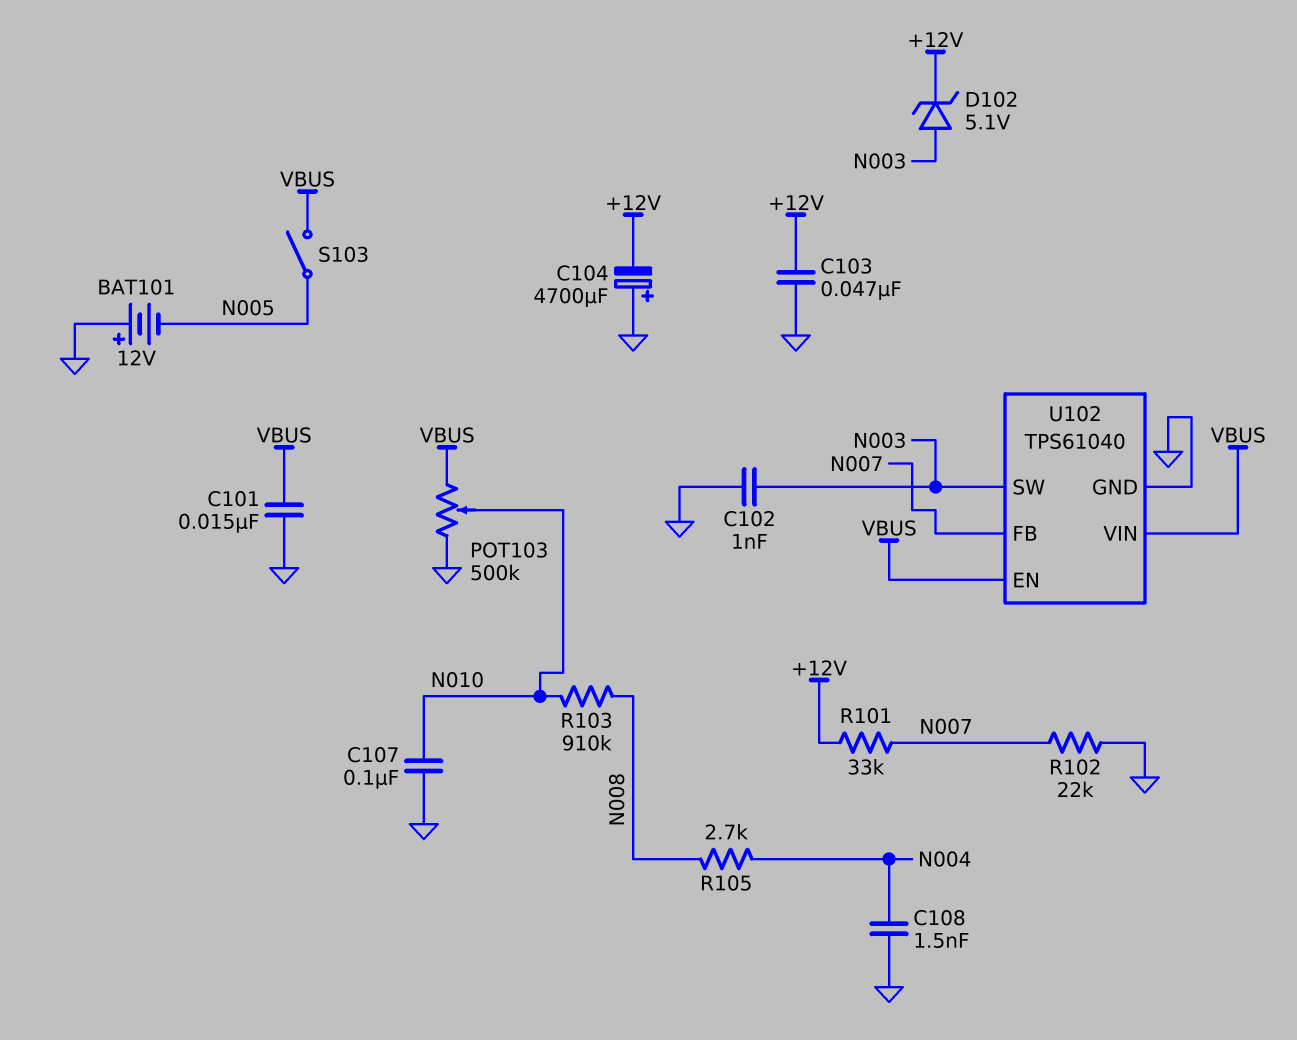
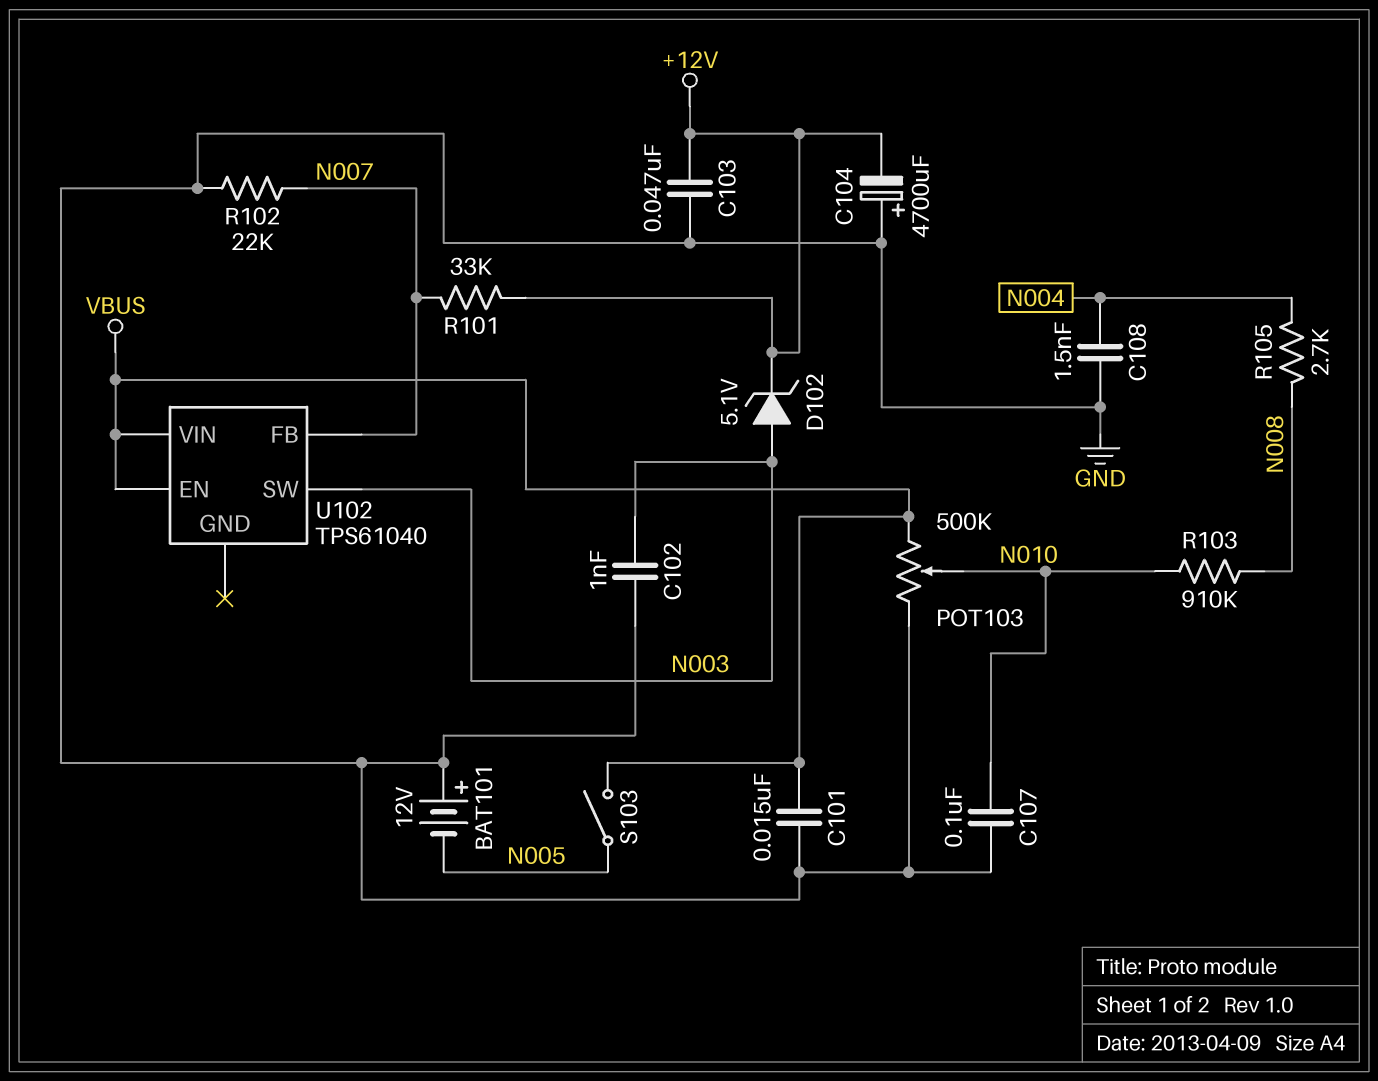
U102 pin GND: GND -> none

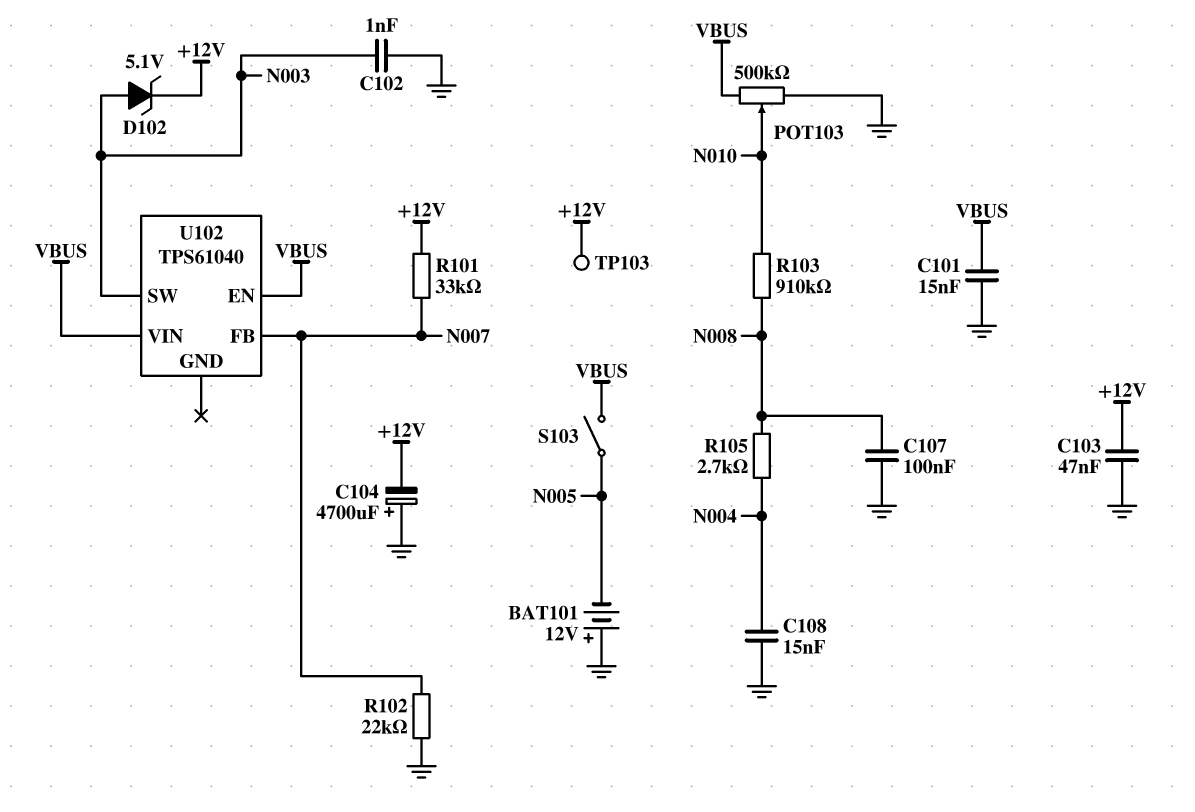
C107: 100nF (GND, N010) -> 100nF (GND, N008)
C108: 1.5nF (GND, N004) -> 15nF (GND, N004)
TP103: none -> test point (+12V)

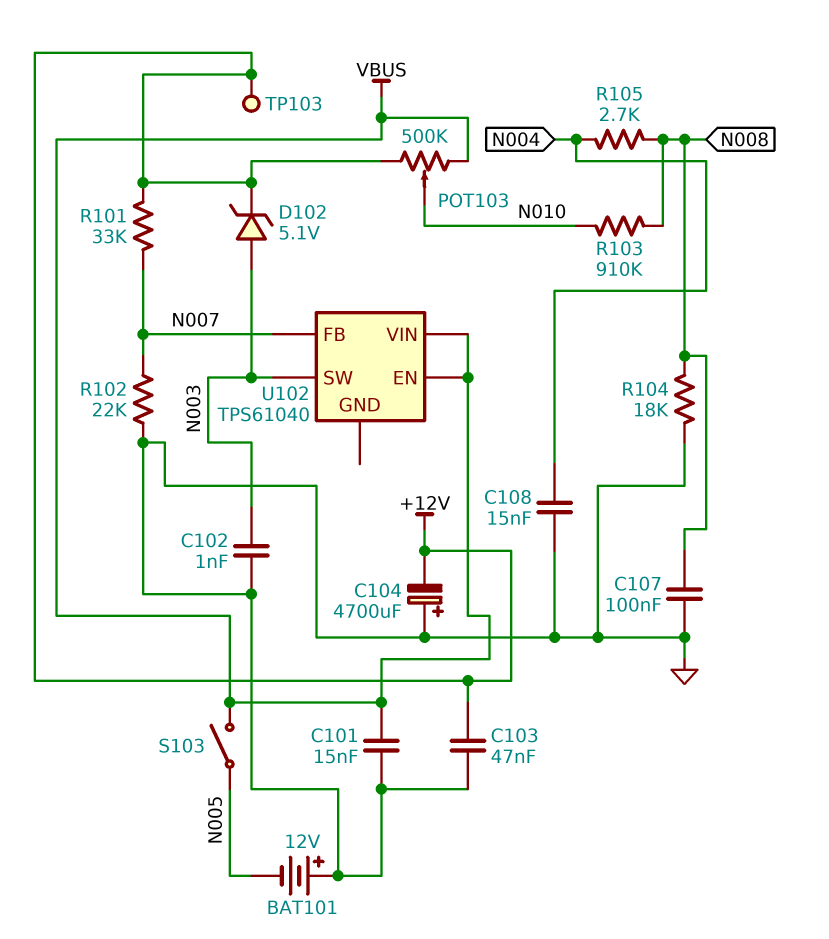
POT103: 500k (GND, VBUS, wiper N010) -> 500k (+12V, VBUS, wiper N010)
R104: none -> 18k (GND, N008)

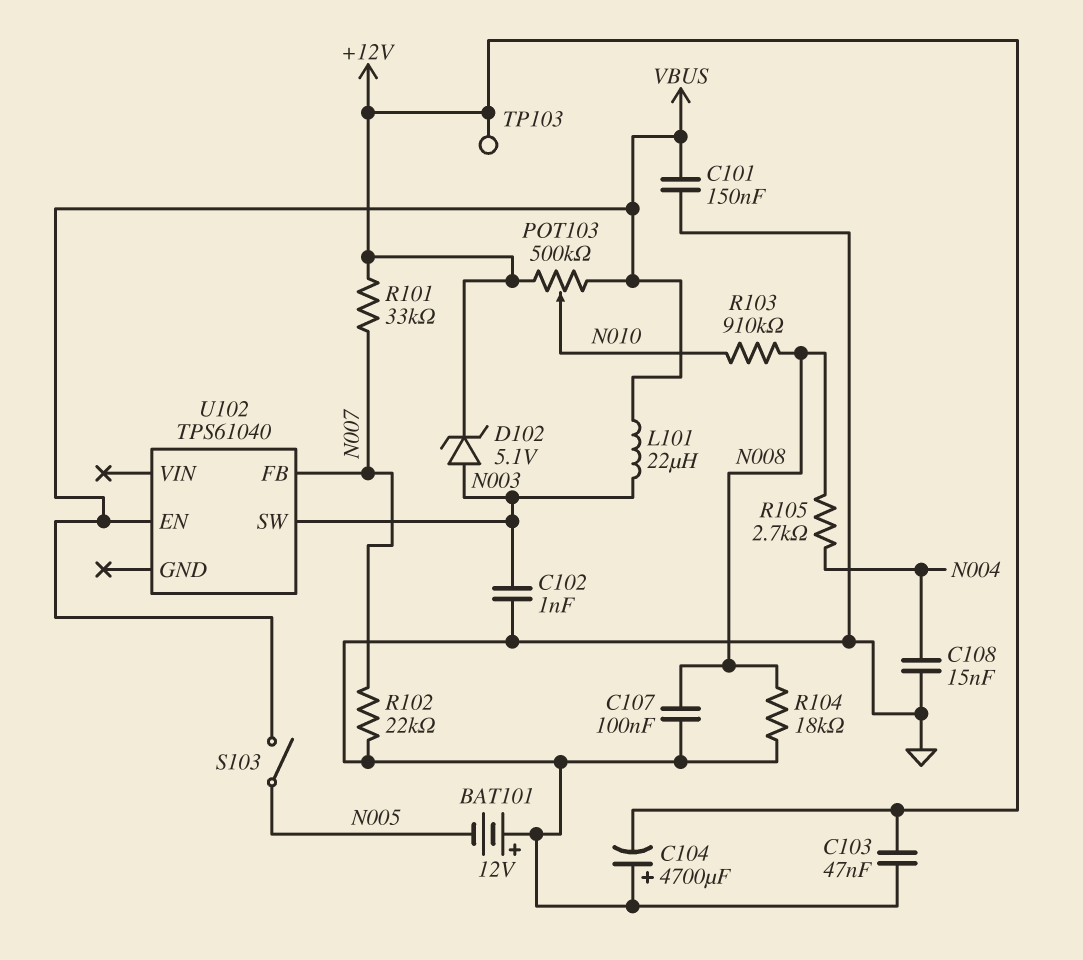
C101: 15nF (GND, VBUS) -> 150nF (GND, VBUS)
L101: none -> 22uH (N003, VBUS)
U102 pin VIN: VBUS -> none

